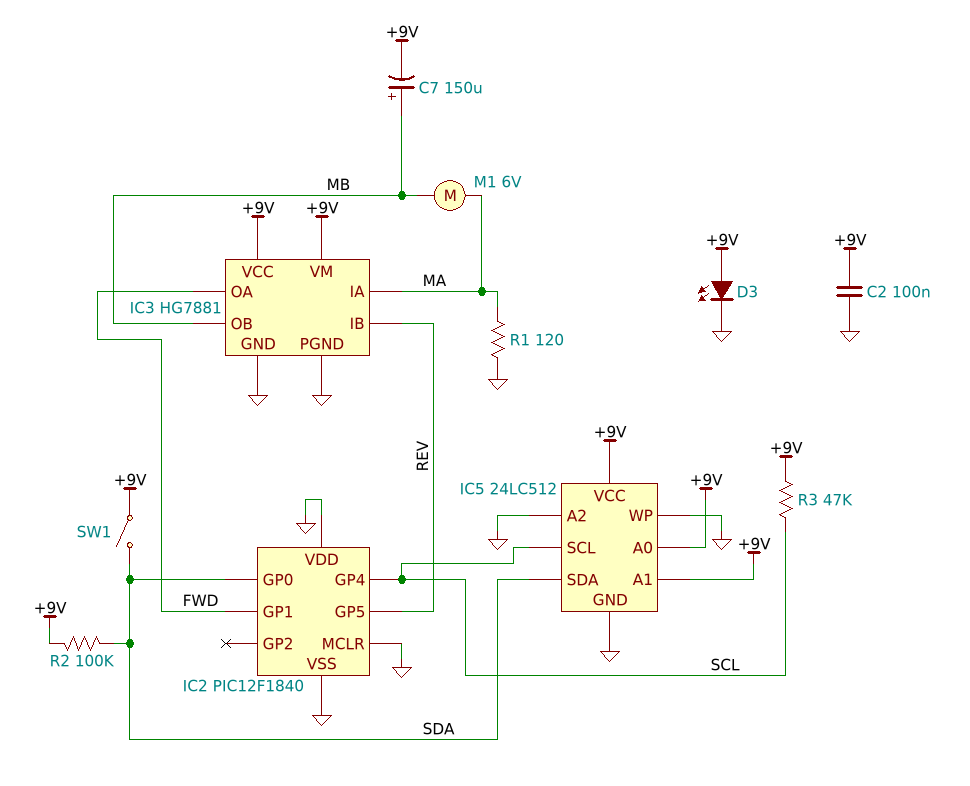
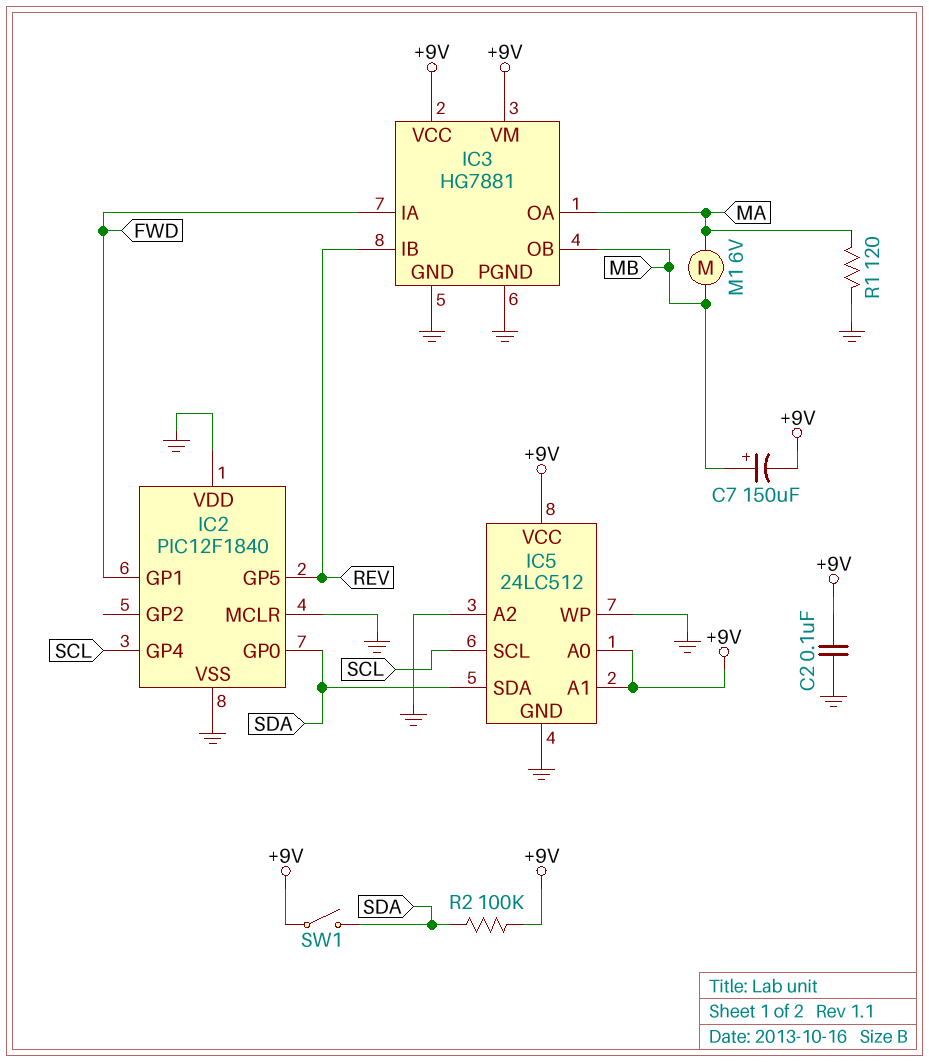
D3: LED (A +9V, K GND) -> none
IC3 pin IA: MA -> FWD
IC3 pin OA: FWD -> MA
R3: 47k (+9V, SCL) -> none

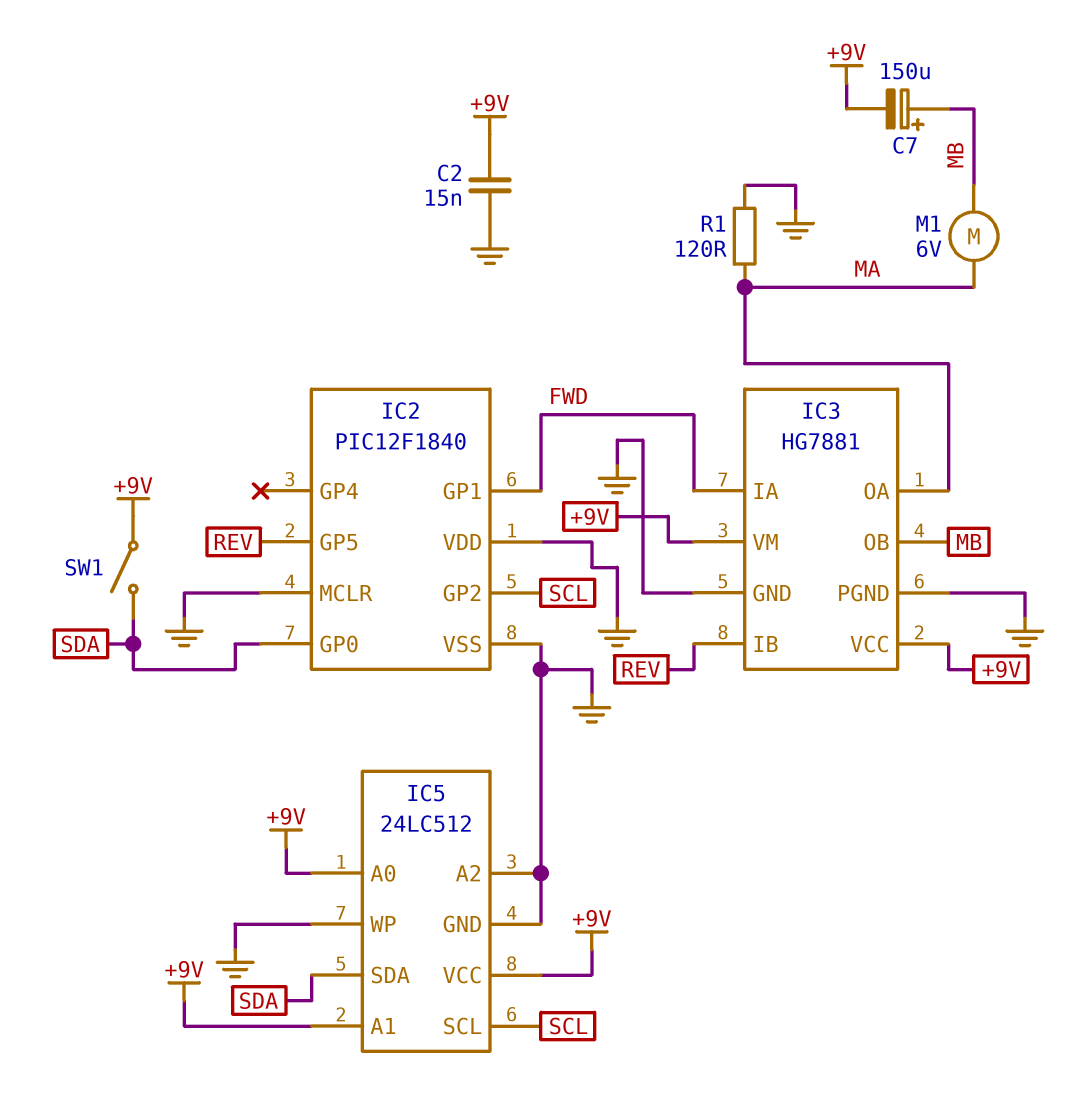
C2: 100nF (+9V, GND) -> 15nF (+9V, GND)
IC2 pin GP2: none -> SCL
IC2 pin GP4: SCL -> none
R2: 100k (+9V, SDA) -> none

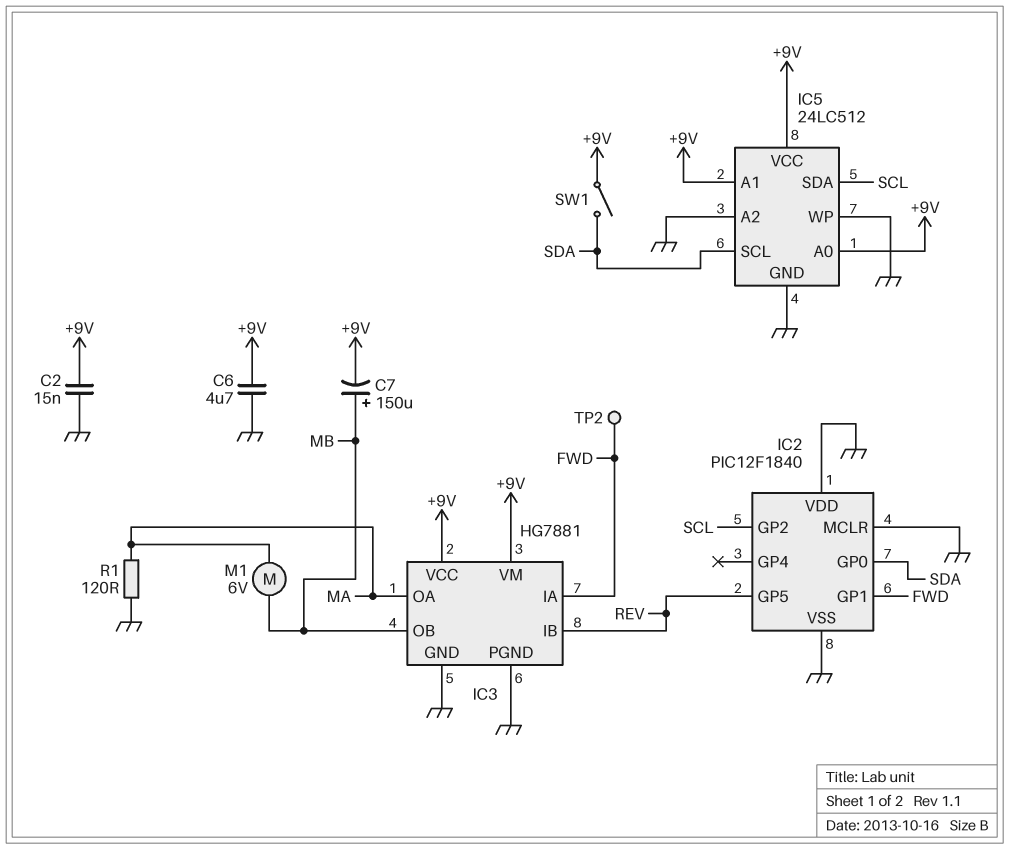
C6: none -> 4.7uF (+9V, GND)
IC5 pin SCL: SCL -> SDA
IC5 pin SDA: SDA -> SCL
TP2: none -> test point (FWD)

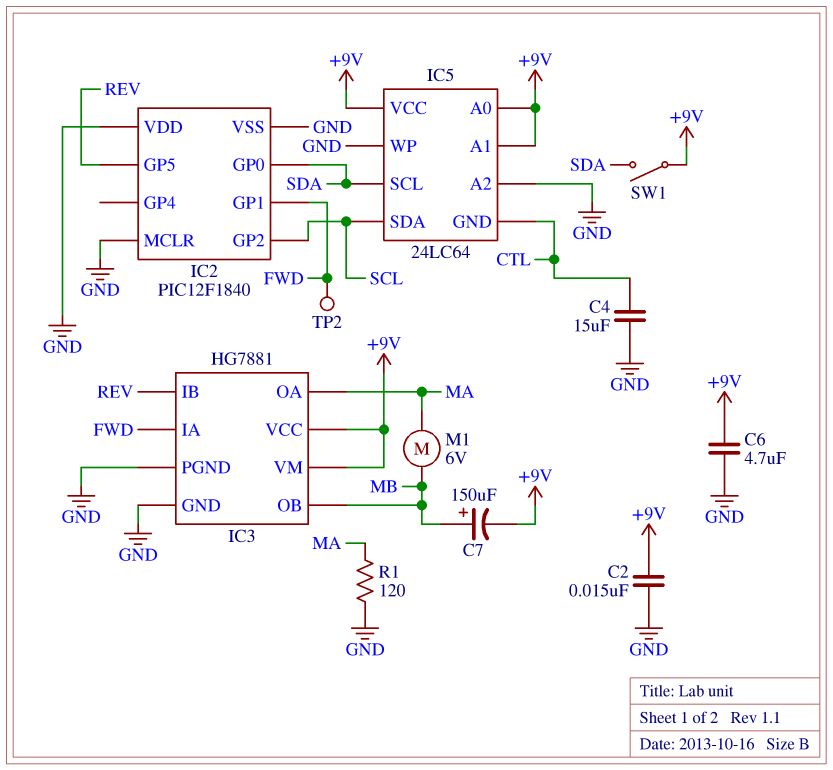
C4: none -> 15uF (CTL, GND)
IC5: 24LC512 -> 24LC64
IC5 pin GND: GND -> CTL

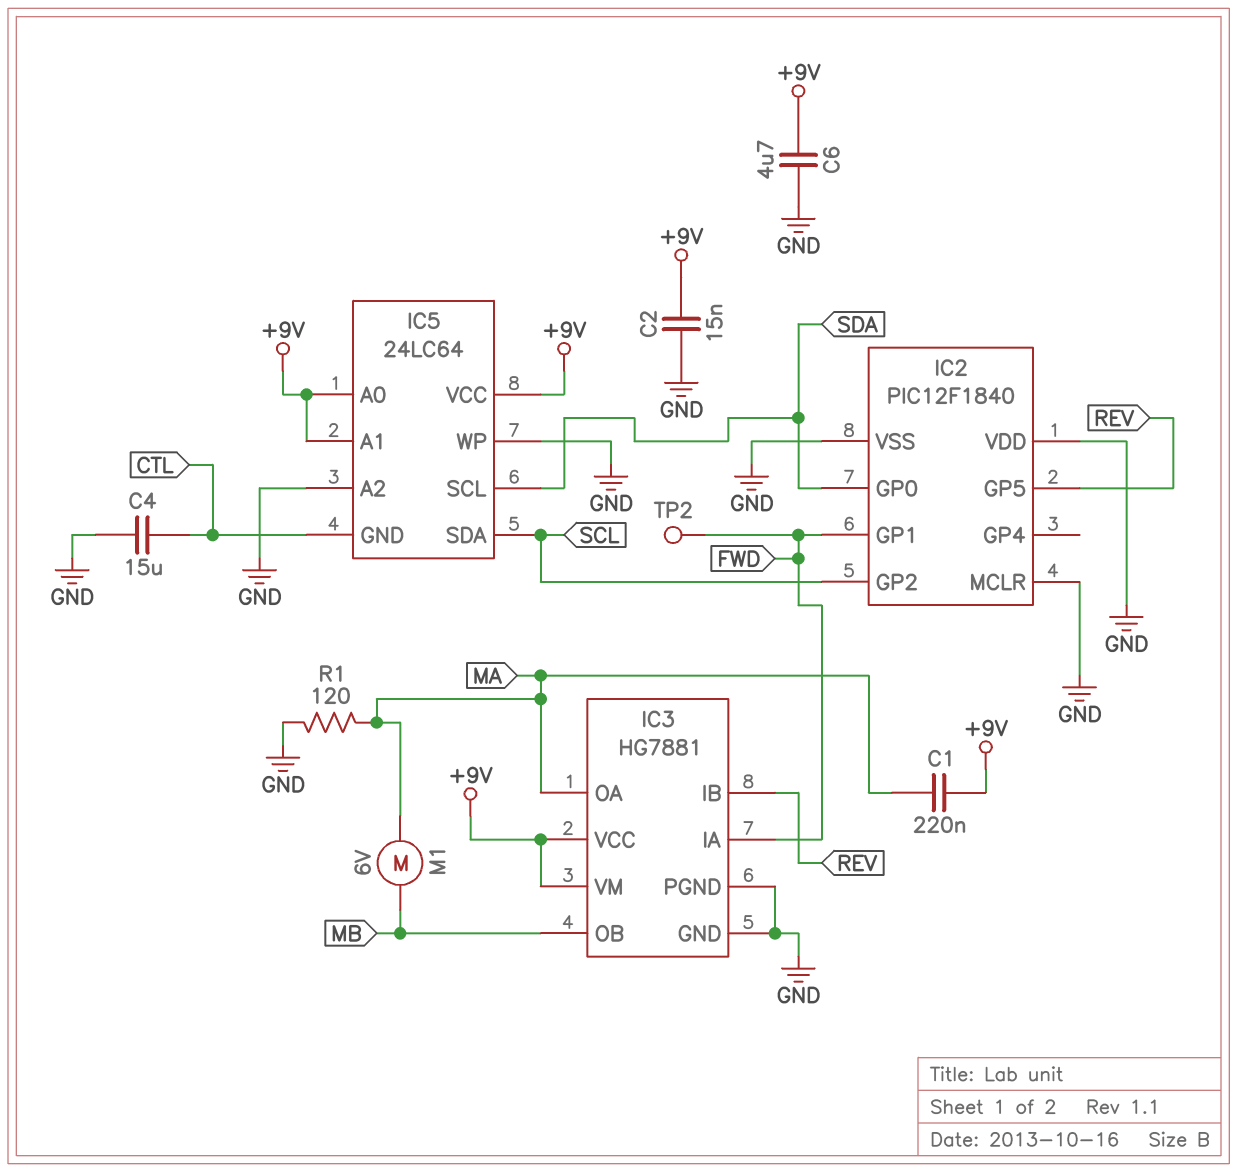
C1: none -> 220nF (+9V, MA)
C7: 150uF (plus MB, minus +9V) -> none
SW1: switch (+9V, SDA) -> none

